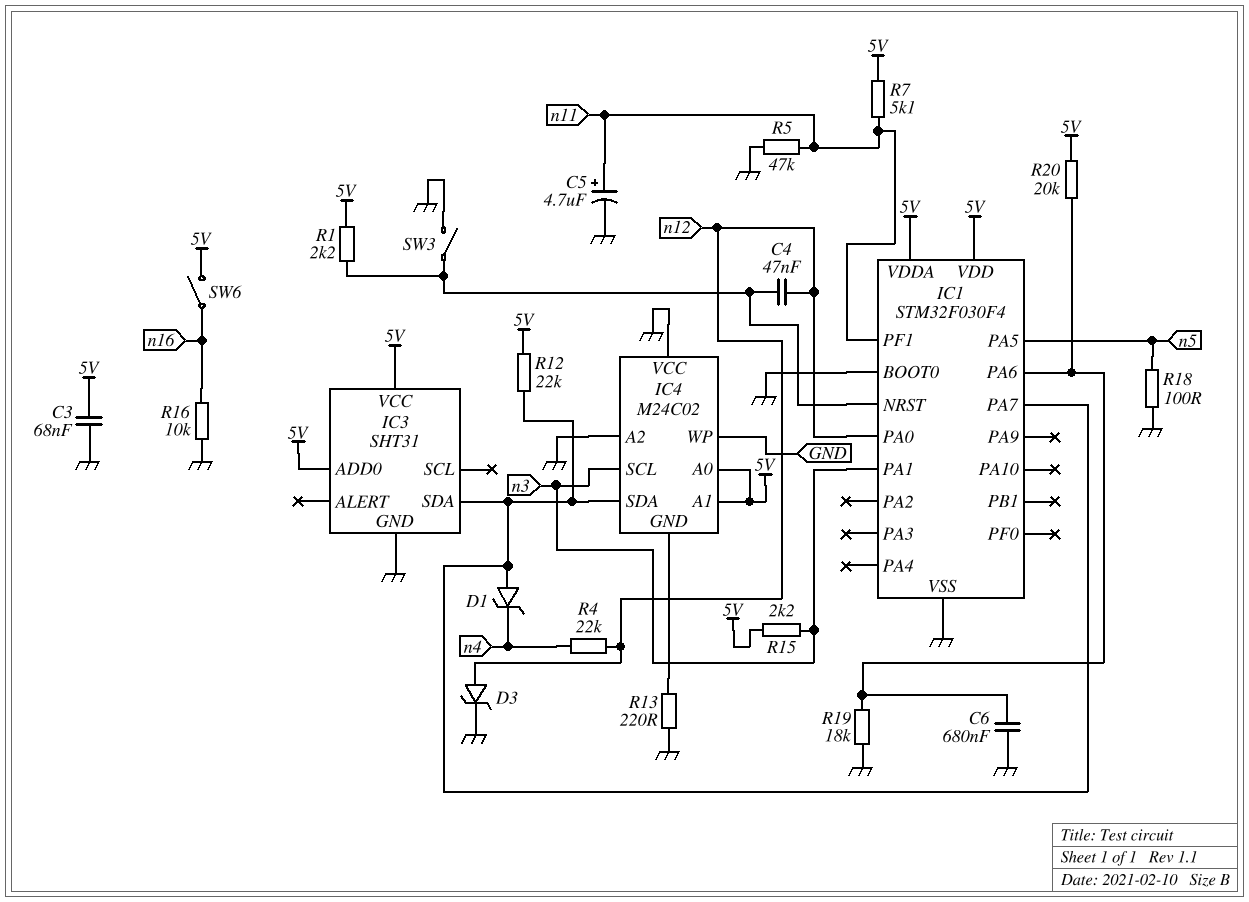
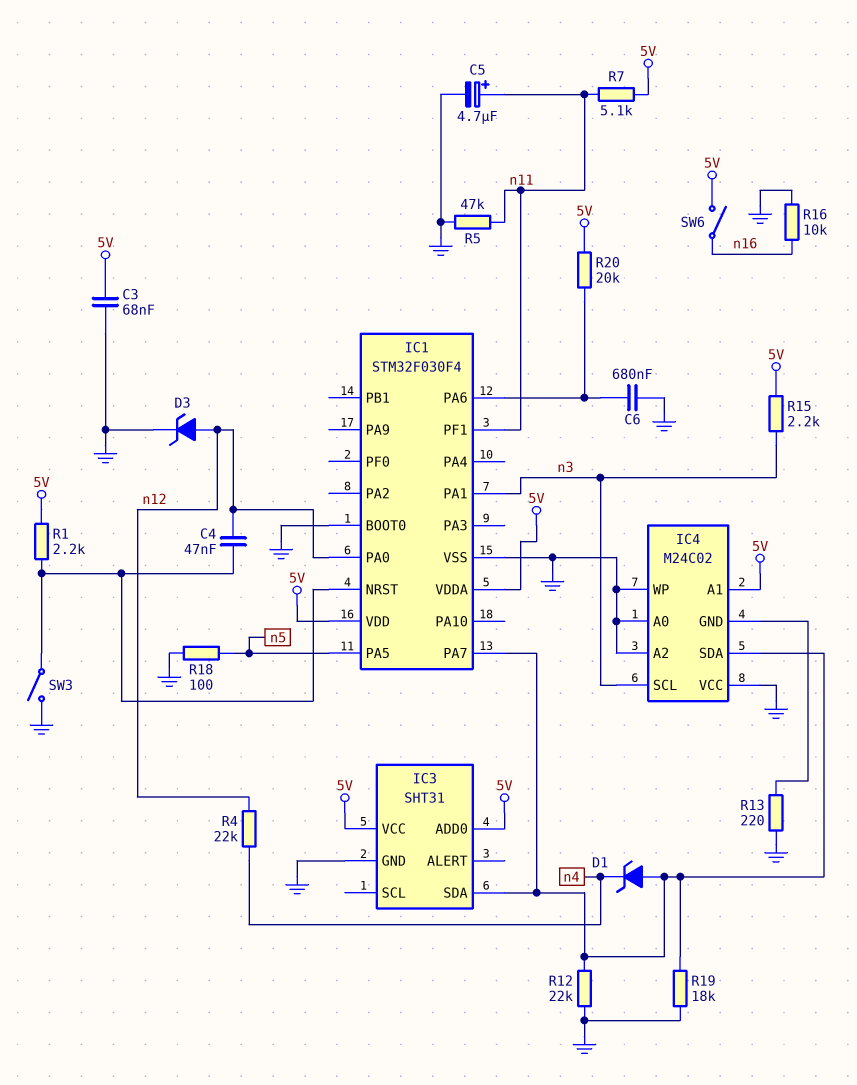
IC4 pin A0: 5V -> GND
R12: 22k (5V, IC1/PA7) -> 22k (GND, IC1/PA7)
R19: 18k (GND, IC1/PA6) -> 18k (GND, IC1/PA7)

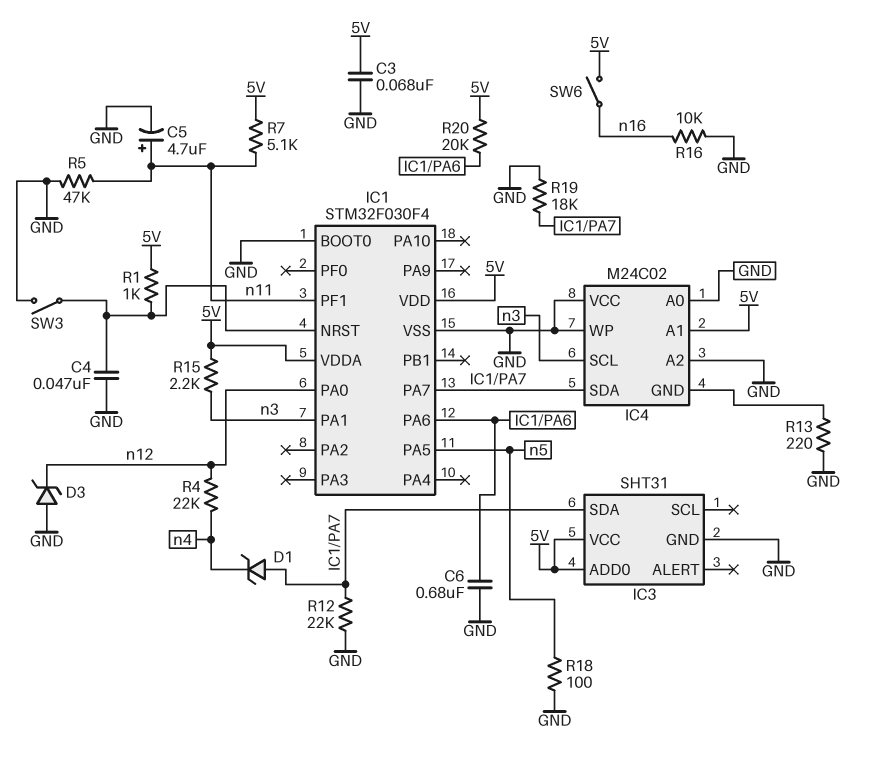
C4: 47nF (IC1/NRST, n12) -> 47nF (GND, IC1/NRST)
D3: zener (A n12, K GND) -> zener (A GND, K n12)
R1: 2.2k (5V, IC1/NRST) -> 1k (5V, IC1/NRST)

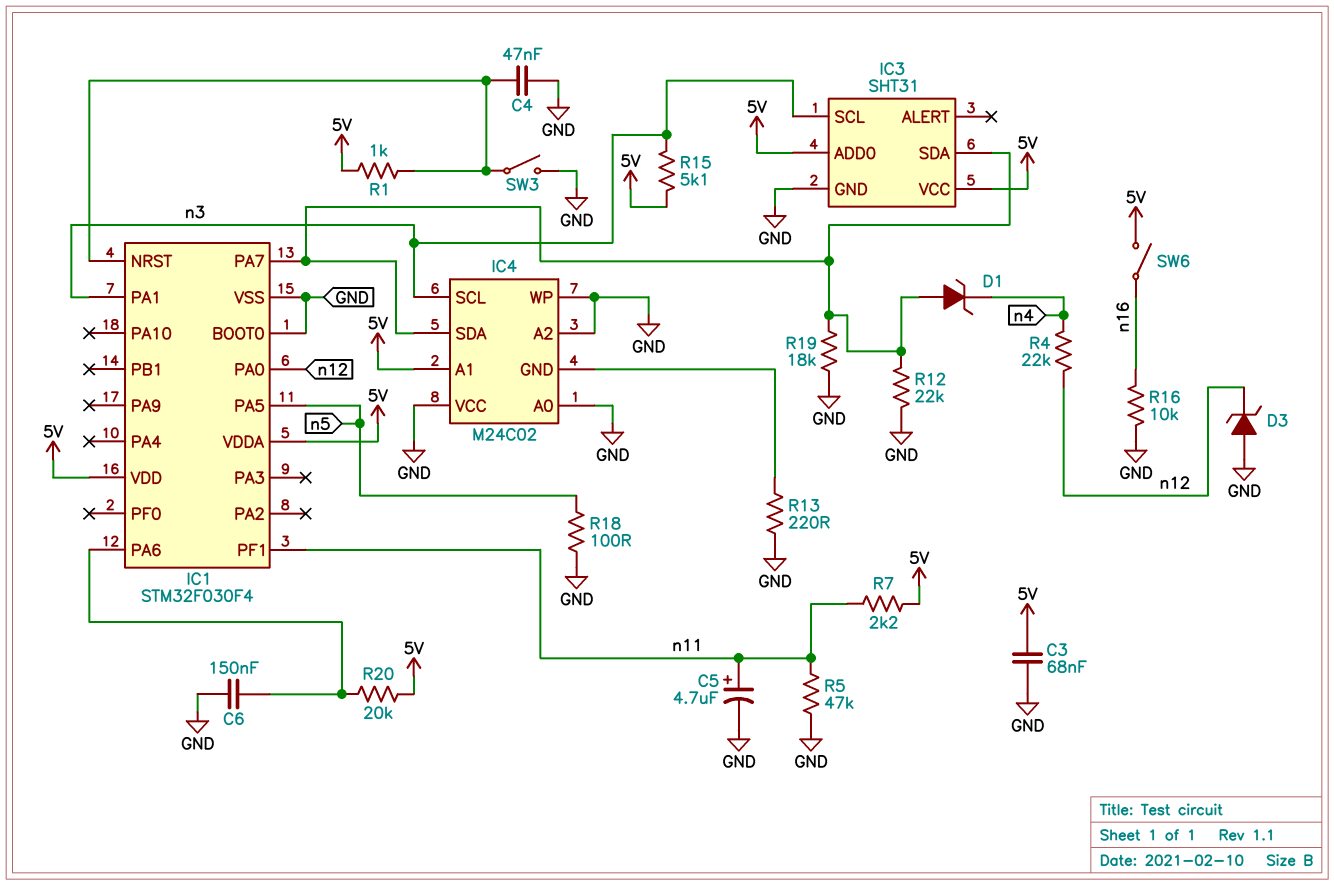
C6: 680nF (GND, IC1/PA6) -> 150nF (GND, IC1/PA6)
IC3 pin SCL: none -> n3
R7: 5.1k (5V, n11) -> 2.2k (5V, n11)
R15: 2.2k (5V, n3) -> 5.1k (5V, n3)

